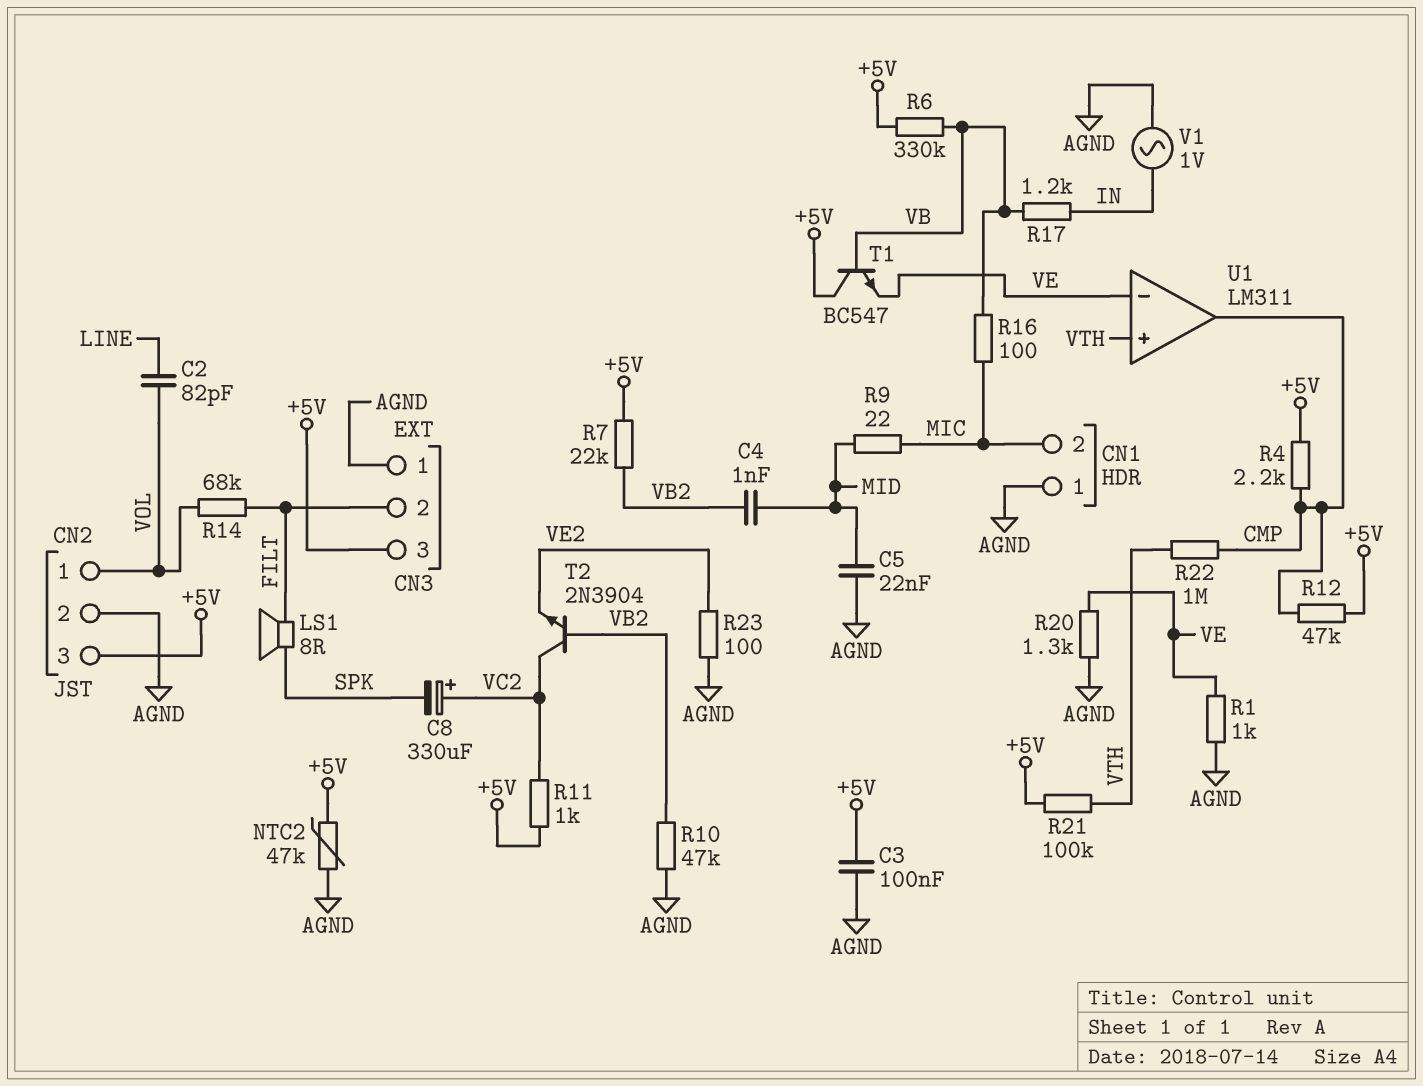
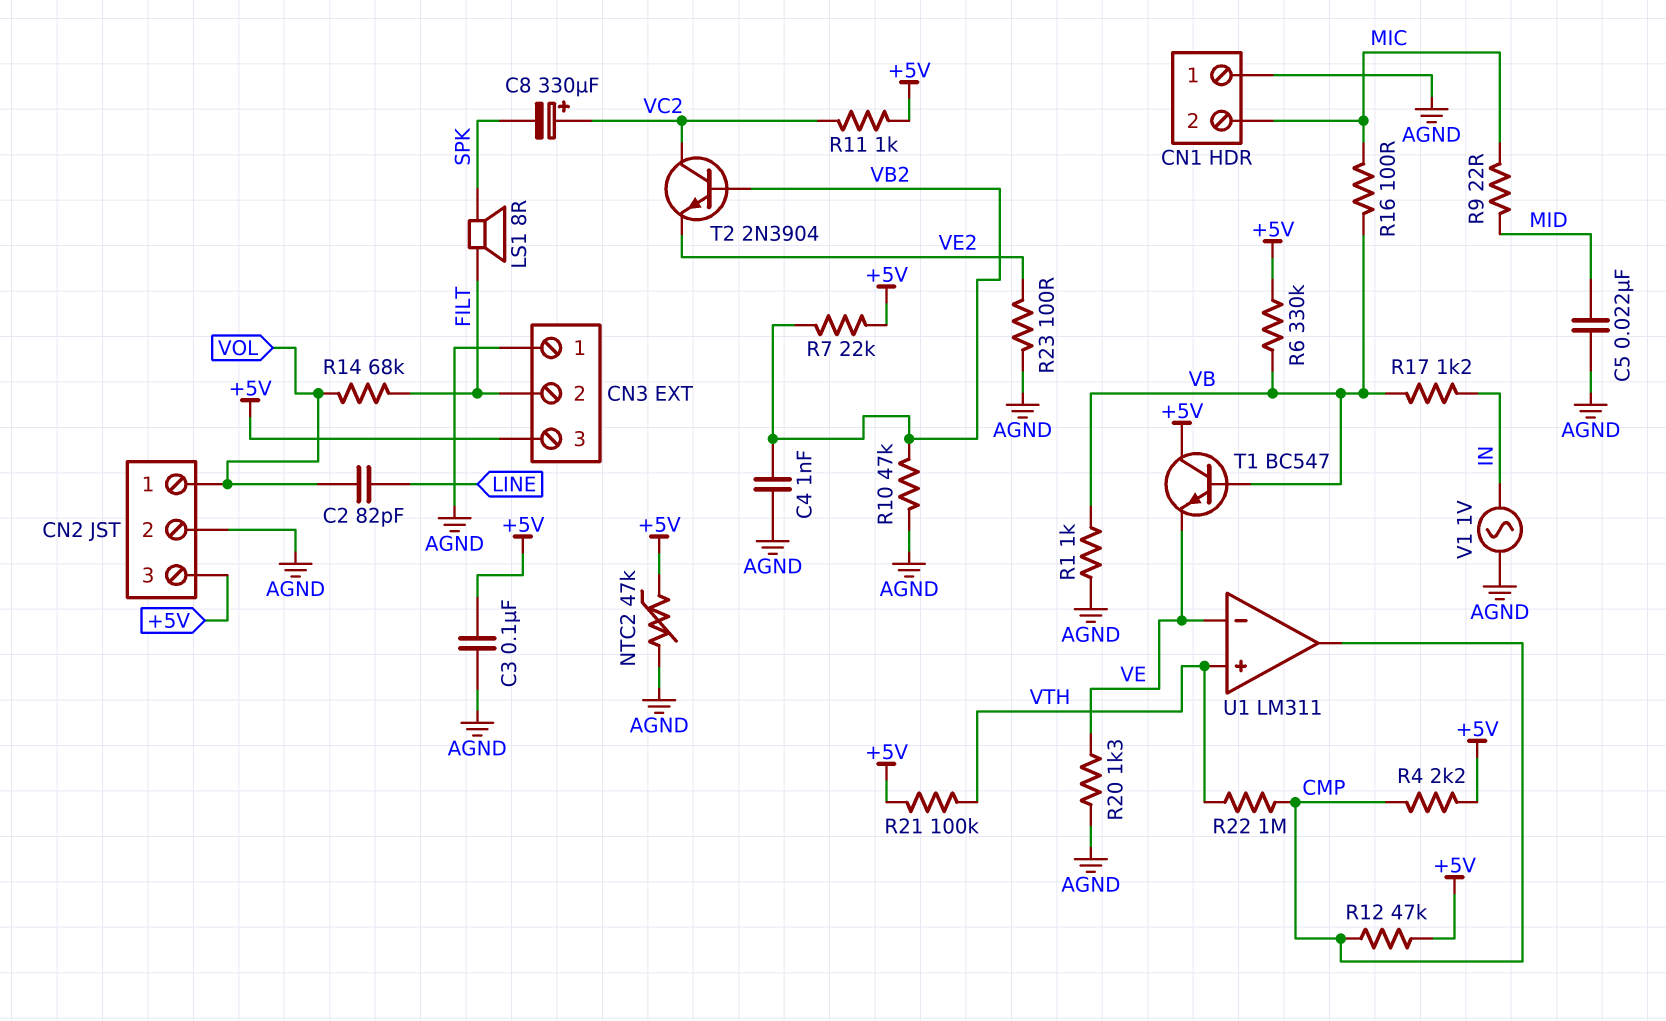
C4: 1nF (MID, VB2) -> 1nF (AGND, VB2)
R1: 1k (AGND, VE) -> 1k (AGND, VB)

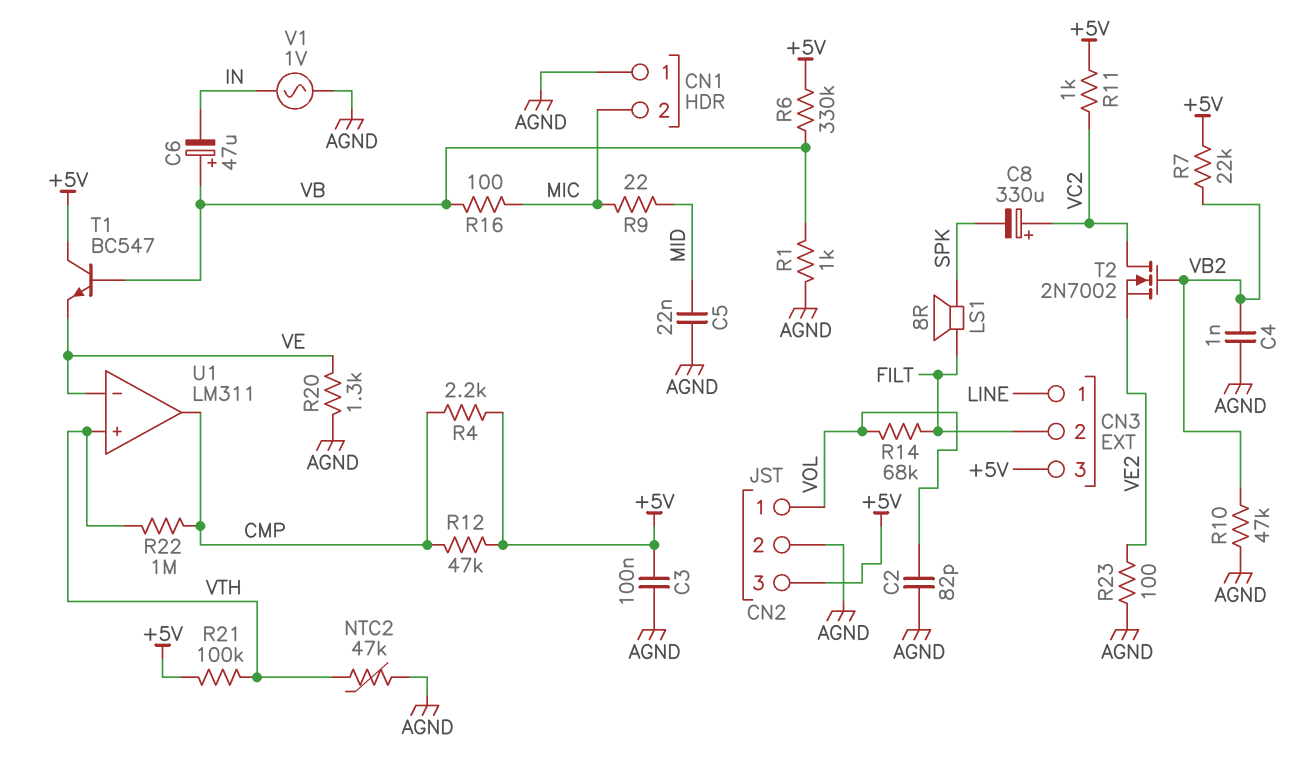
C2: 82pF (LINE, VOL) -> 82pF (AGND, VOL)
C6: none -> 47uF (plus VB, minus IN)
CN3 pin 1: AGND -> LINE
NTC2: 47k (+5V, AGND) -> 47k (AGND, VTH)
R17: 1.2k (IN, VB) -> none
T2: NPN 2N3904 (B VB2, C VC2, E VE2) -> NMOS 2N7002 (G VB2, D VC2, S VE2)

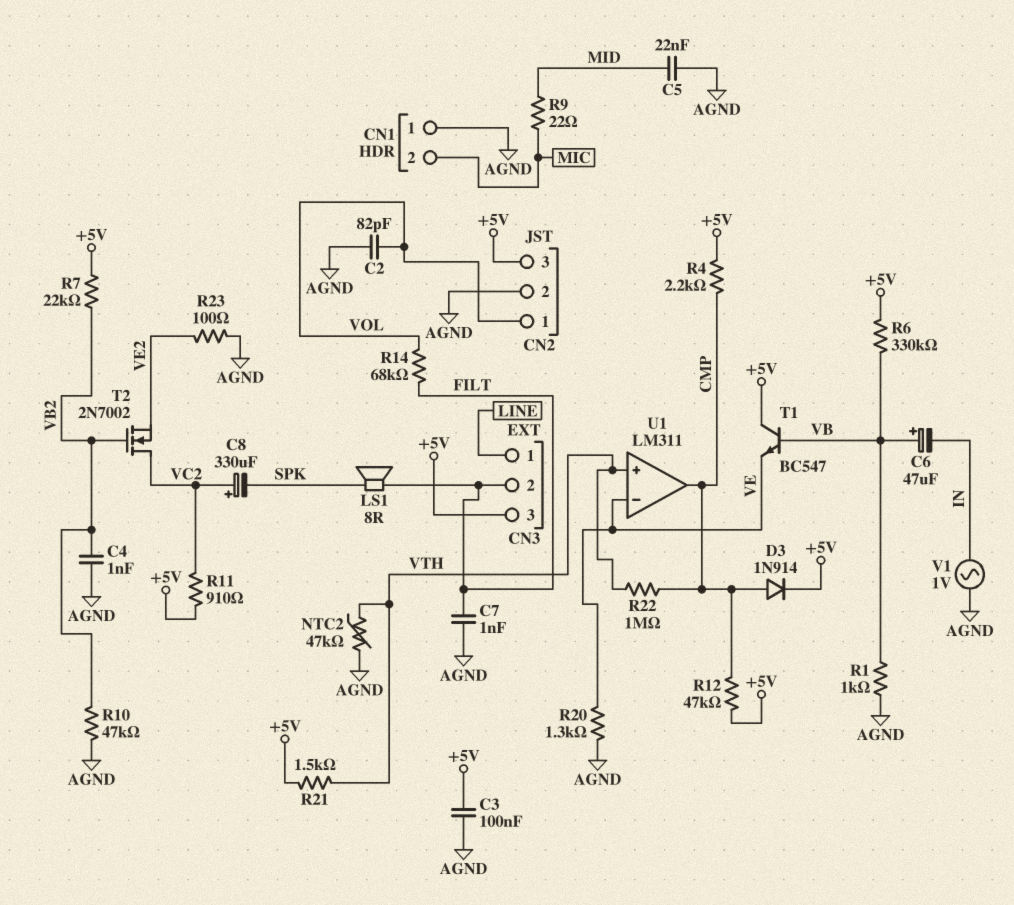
C7: none -> 1nF (AGND, FILT)
D3: none -> diode 1N914 (A CMP, K +5V)
R11: 1k (+5V, VC2) -> 910 (+5V, VC2)
R16: 100 (MIC, VB) -> none
R21: 100k (+5V, VTH) -> 1.5k (+5V, VTH)

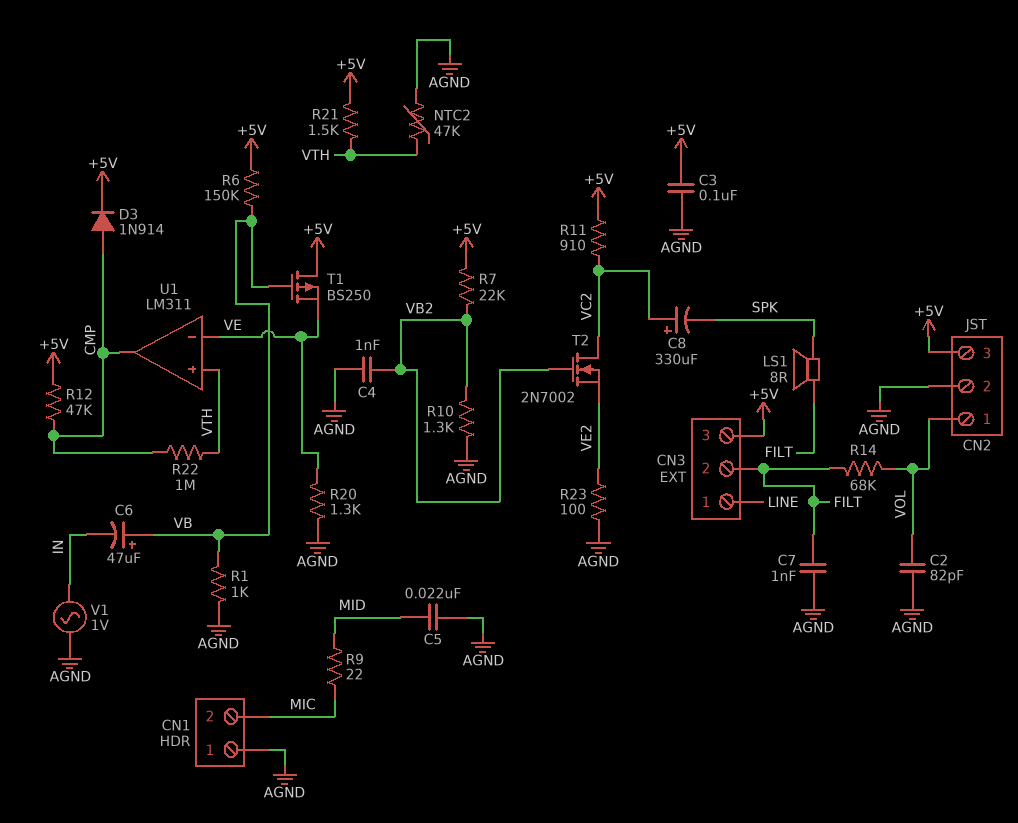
R4: 2.2k (+5V, CMP) -> none
R6: 330k (+5V, VB) -> 150k (+5V, VB)
R10: 47k (AGND, VB2) -> 1.3k (AGND, VB2)
T1: NPN BC547 (B VB, C +5V, E VE) -> PMOS BS250 (G VB, D +5V, S VE)

